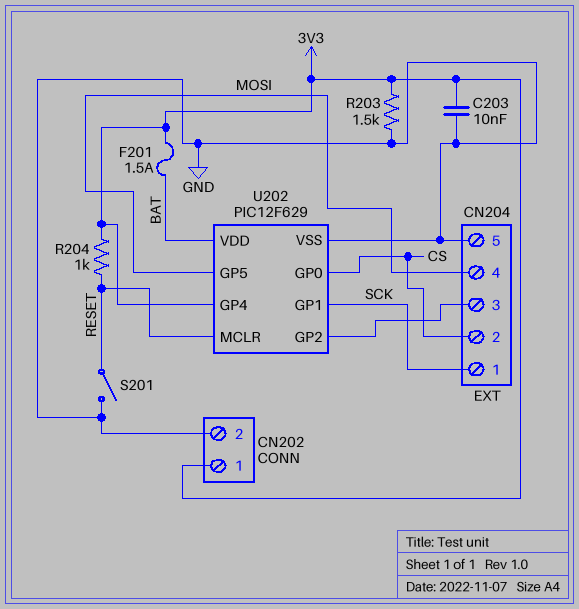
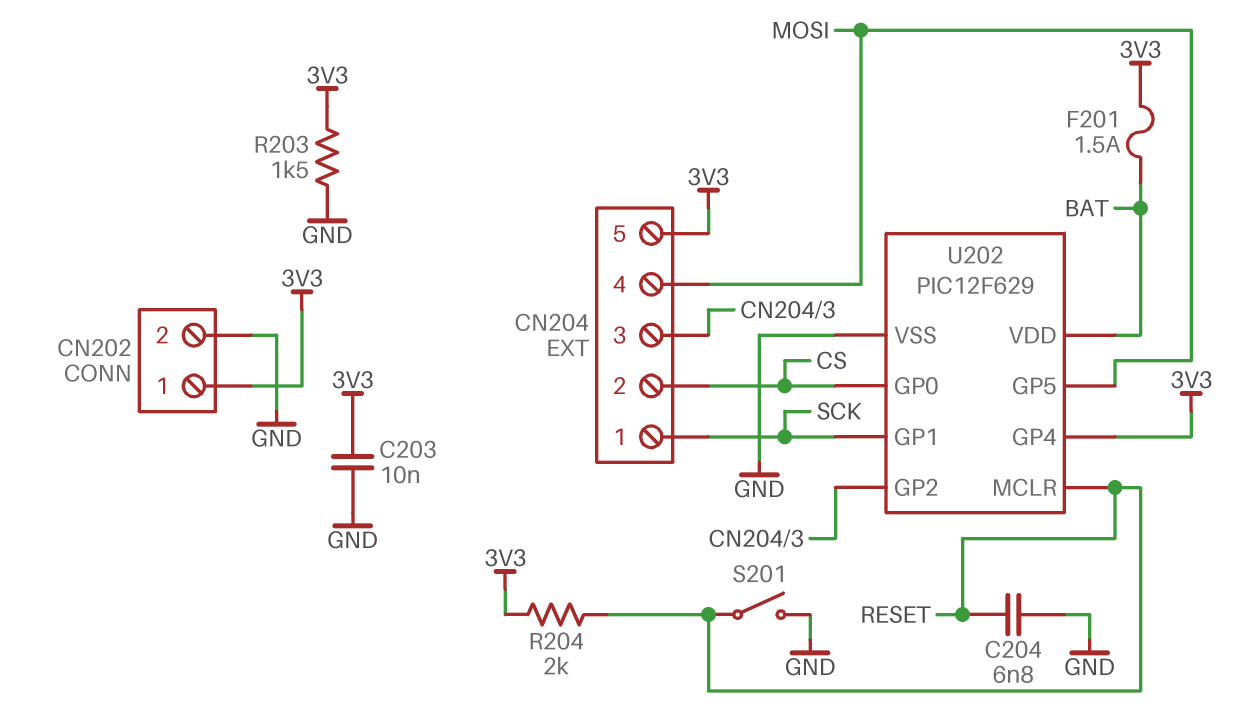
C204: none -> 6.8nF (GND, RESET)
CN204 pin 5: GND -> 3V3
R204: 1k (3V3, RESET) -> 2k (3V3, RESET)

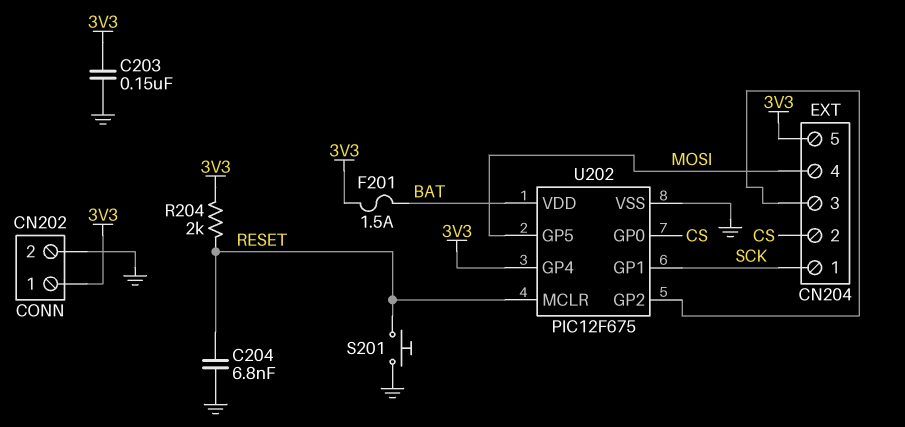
C203: 10nF (3V3, GND) -> 150nF (3V3, GND)
R203: 1.5k (3V3, GND) -> none
S201: switch (GND, RESET) -> button (GND, RESET)
U202: PIC12F629 -> PIC12F675

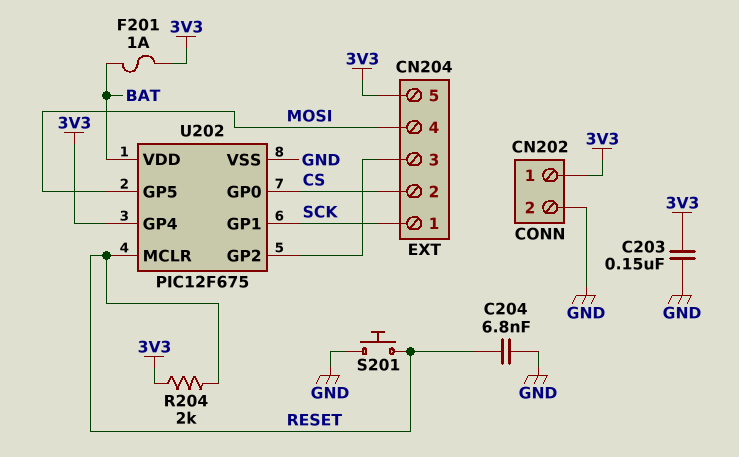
F201: 1.5A (3V3, BAT) -> 1A (3V3, BAT)

